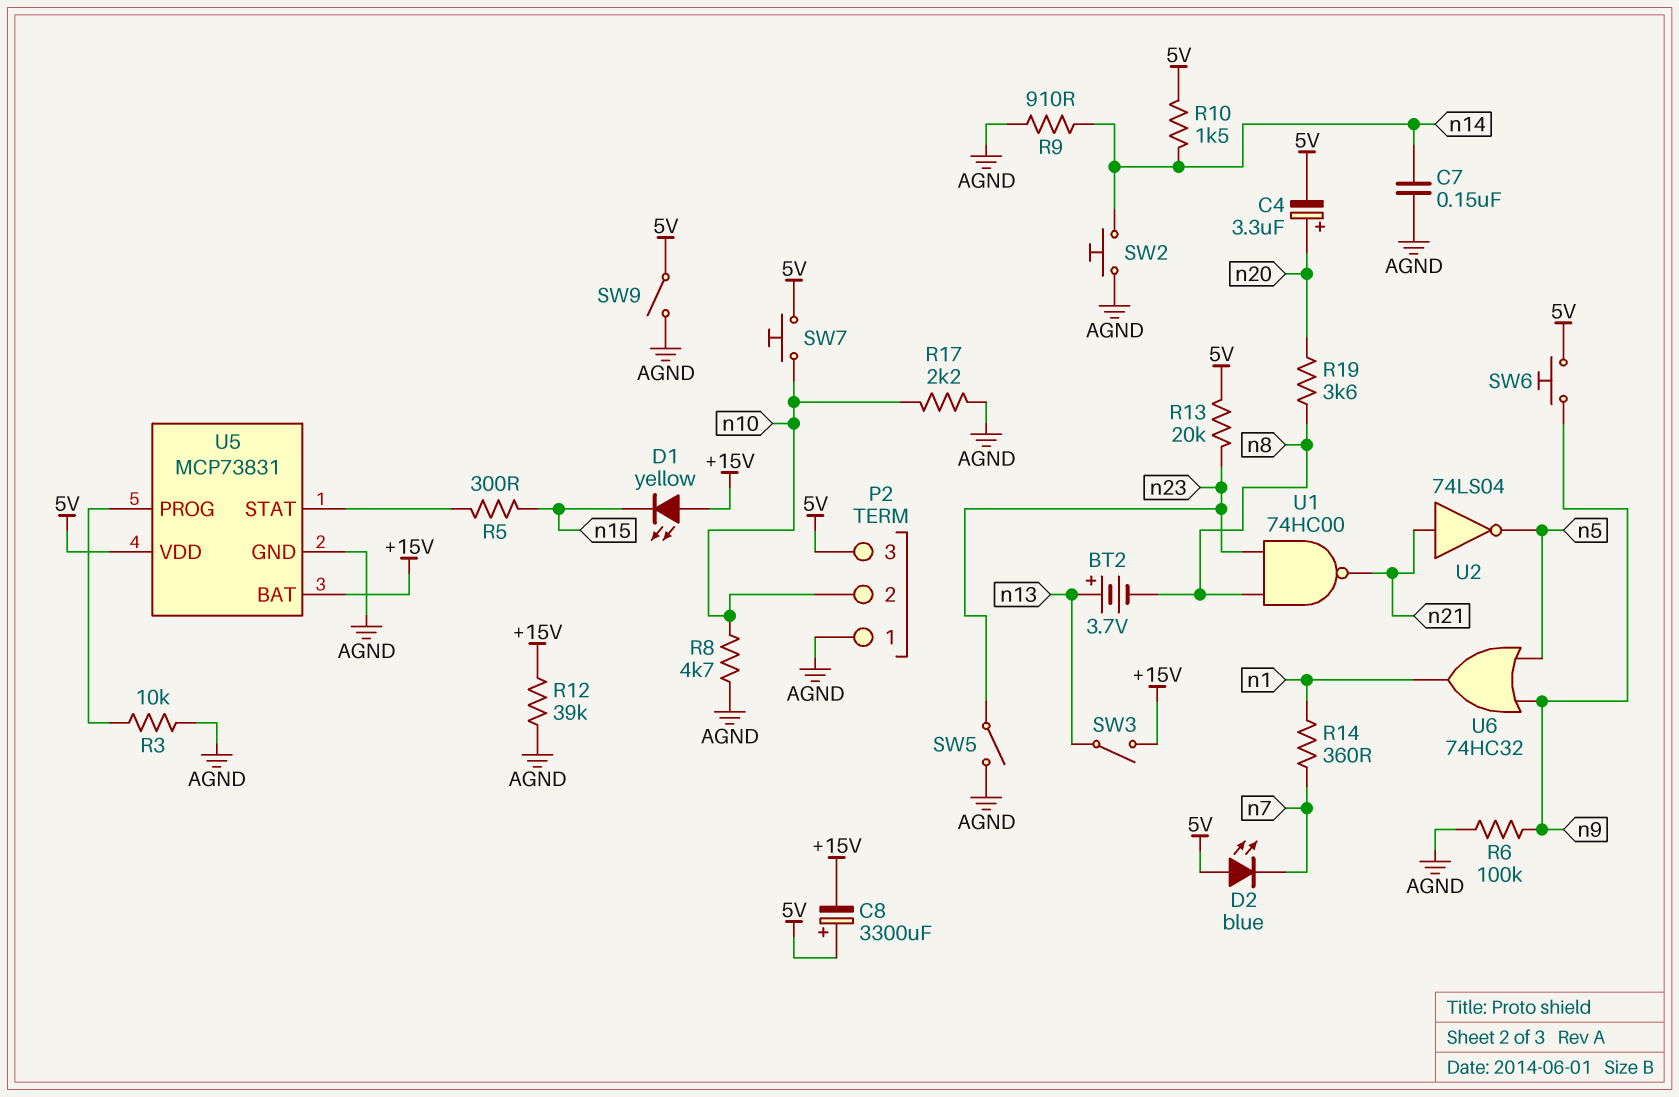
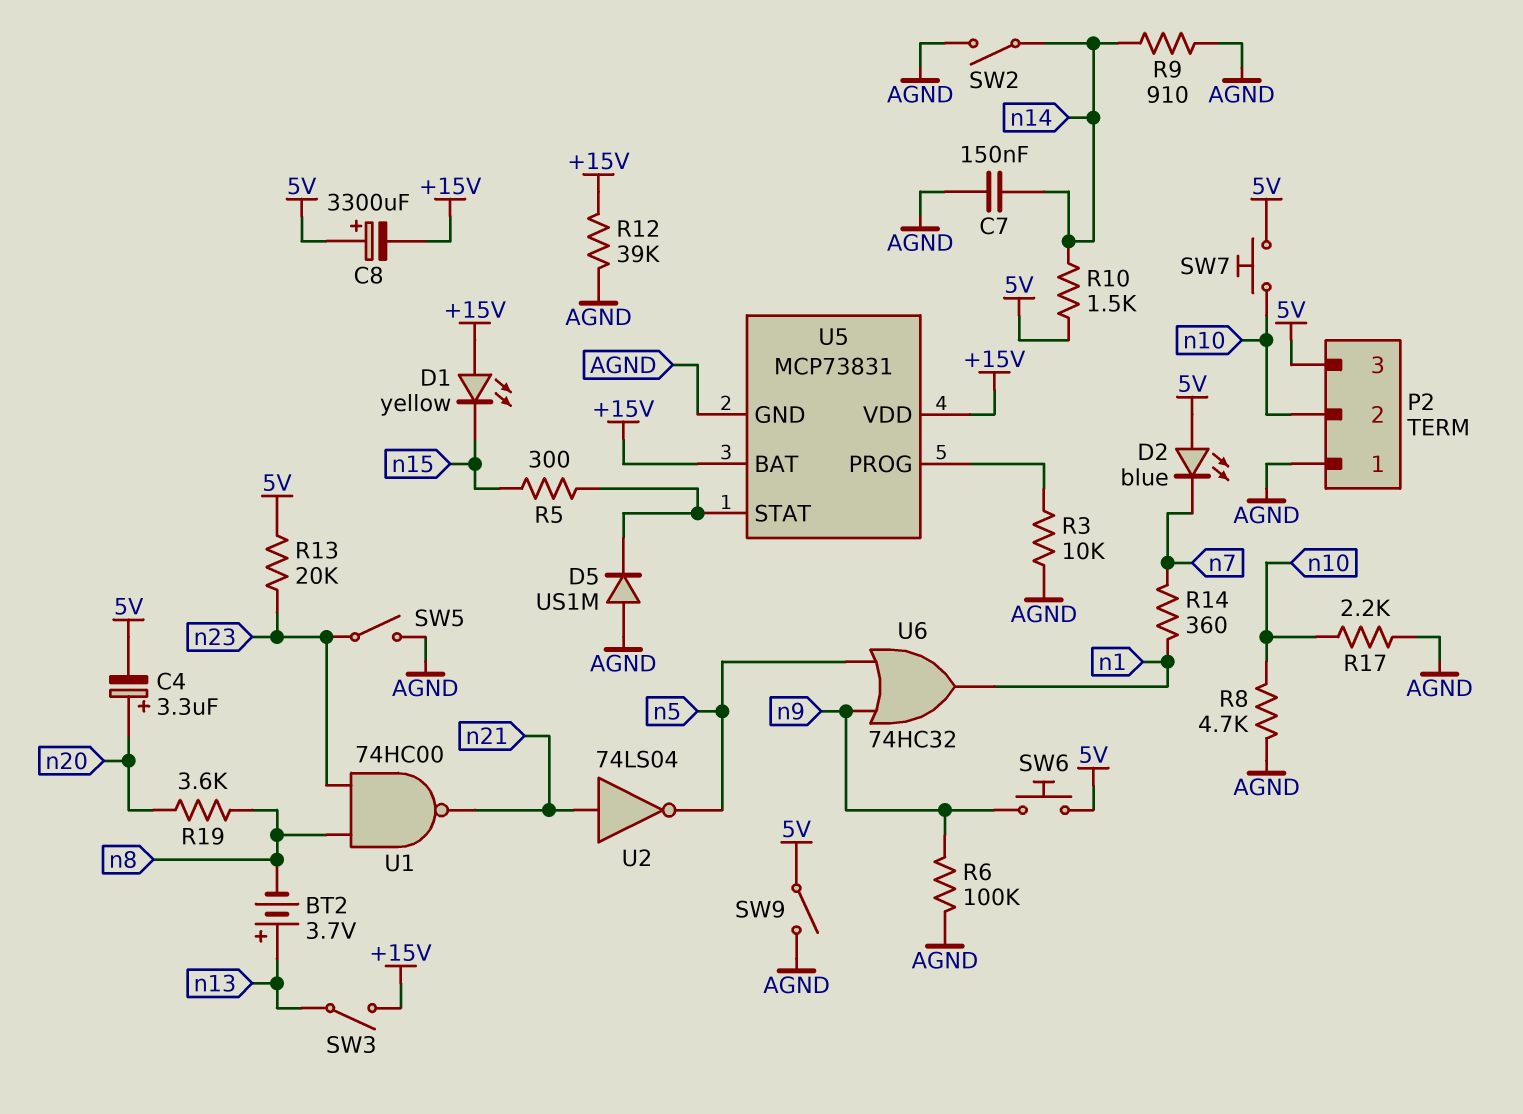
D5: none -> diode US1M (A AGND, K U5/STAT)
SW2: button (AGND, n14) -> switch (AGND, n14)
U5 pin VDD: 5V -> +15V

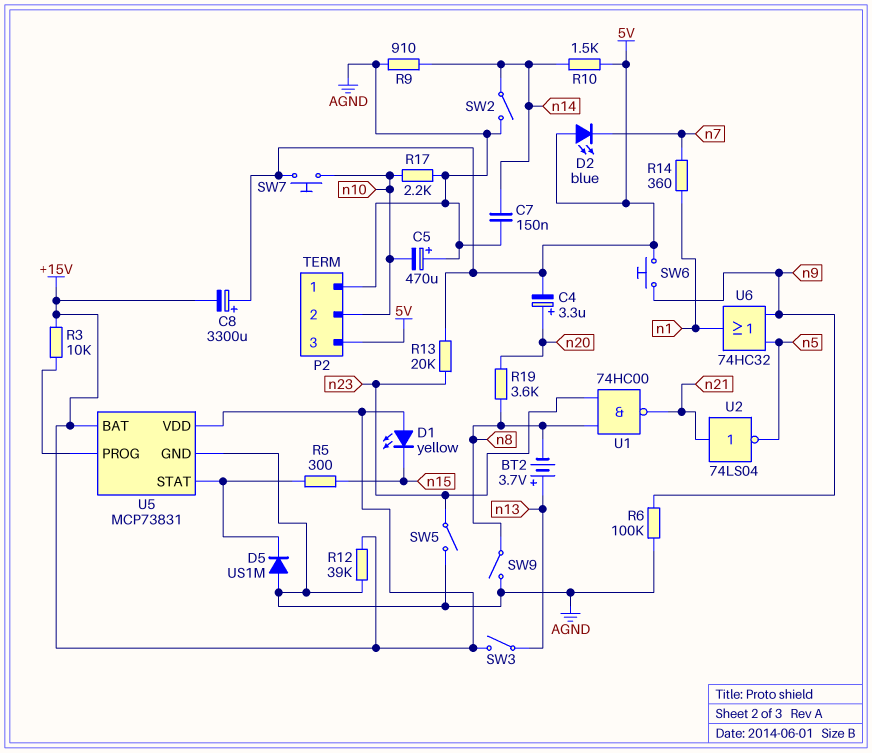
C5: none -> 470uF (plus AGND, minus n10)
R3: 10k (AGND, U5/PROG) -> 10k (+15V, U5/PROG)
R8: 4.7k (AGND, n10) -> none
SW9: switch (5V, AGND) -> switch (AGND, n8)

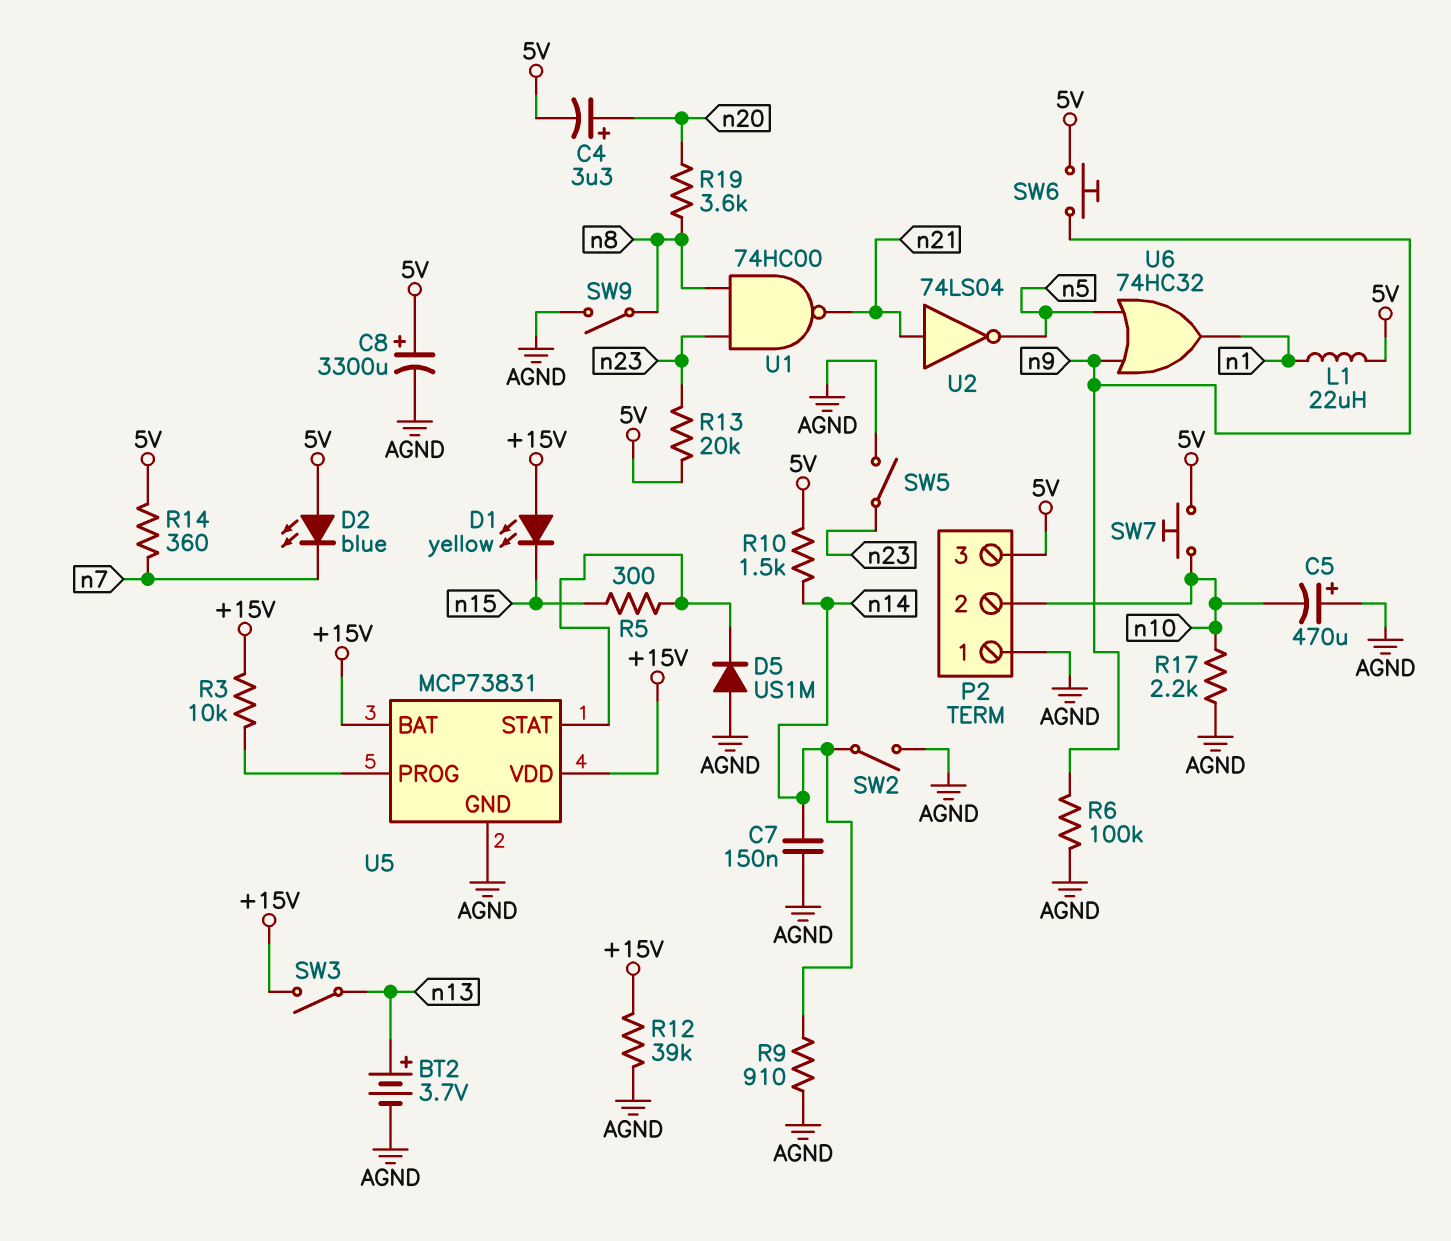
BT2: 3.7V (plus n13, minus n8) -> 3.7V (plus n13, minus AGND)
C8: 3300uF (plus 5V, minus +15V) -> 3300uF (plus 5V, minus AGND)
L1: none -> 22uH (5V, n1)
R14: 360 (n1, n7) -> 360 (5V, n7)

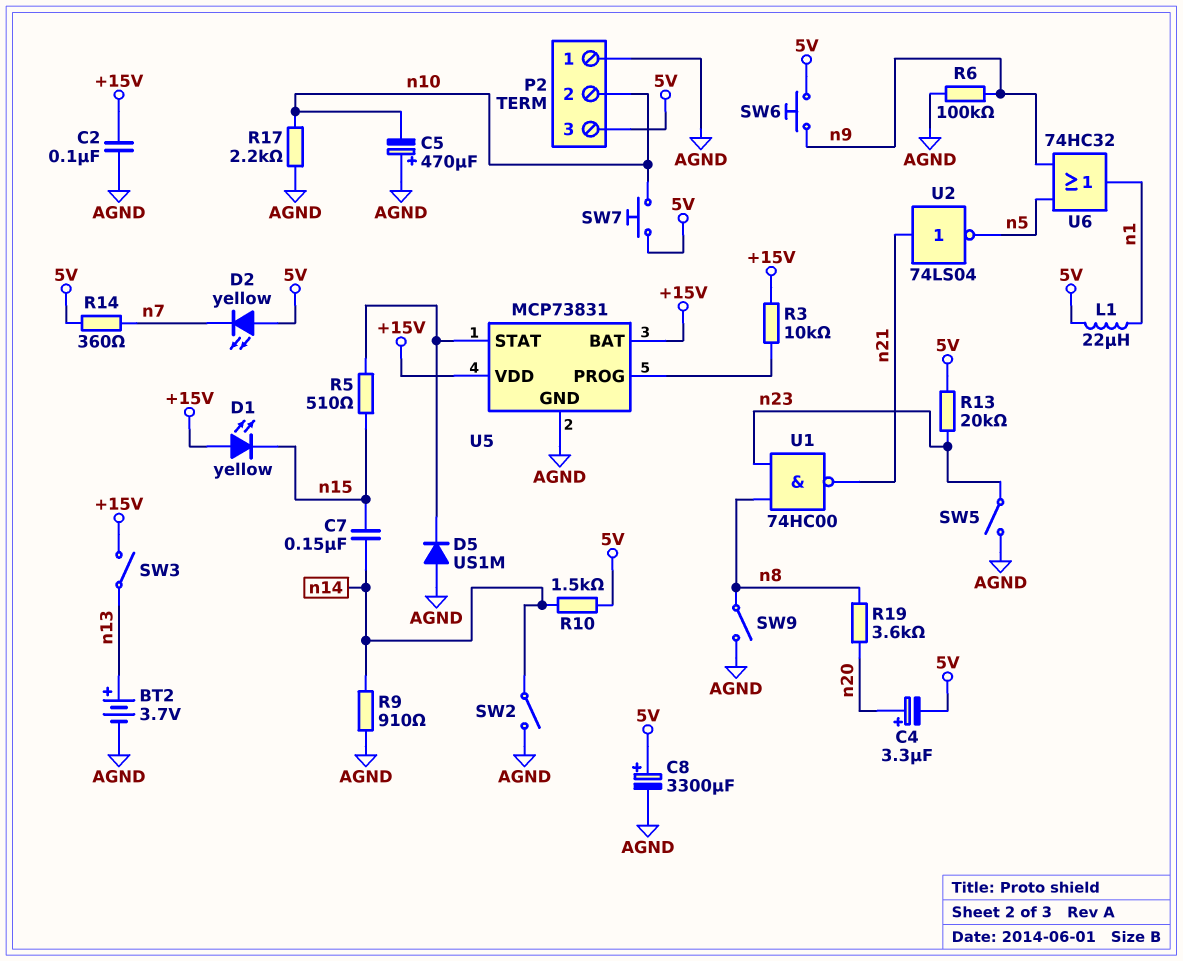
C2: none -> 100nF (+15V, AGND)
C7: 150nF (AGND, n14) -> 150nF (n14, n15)
D2: LED blue (A 5V, K n7) -> LED yellow (A 5V, K n7)
R5: 300 (U5/STAT, n15) -> 510 (U5/STAT, n15)
R12: 39k (+15V, AGND) -> none

